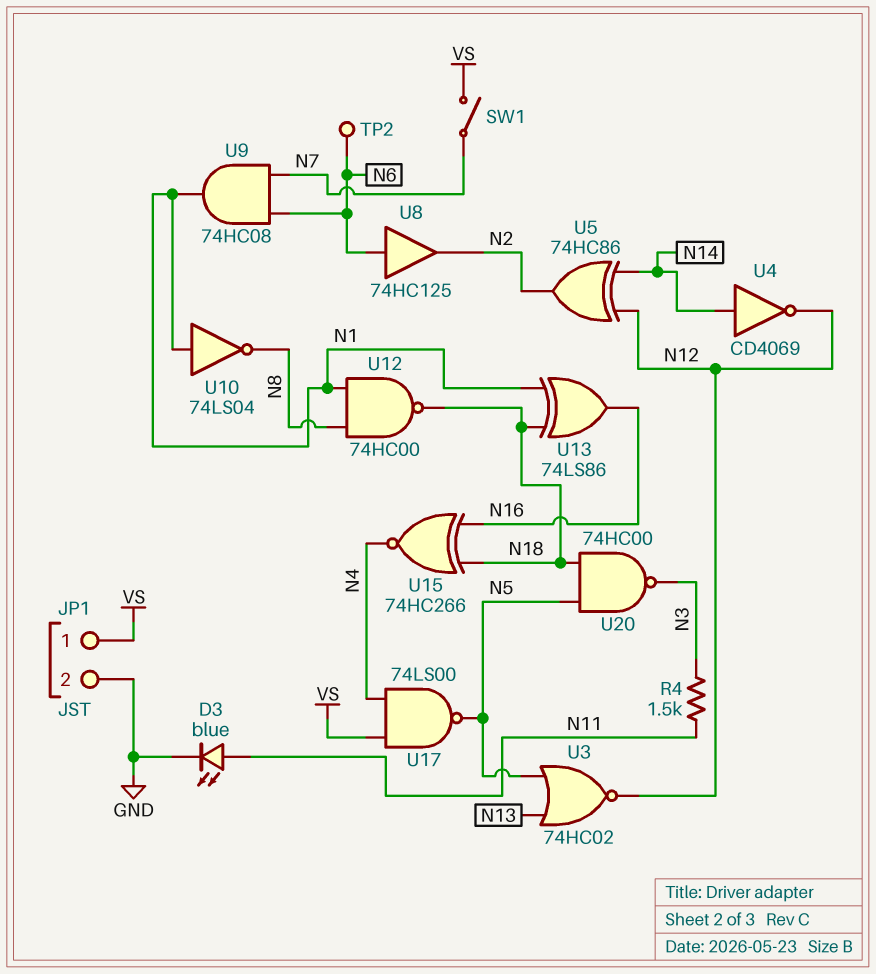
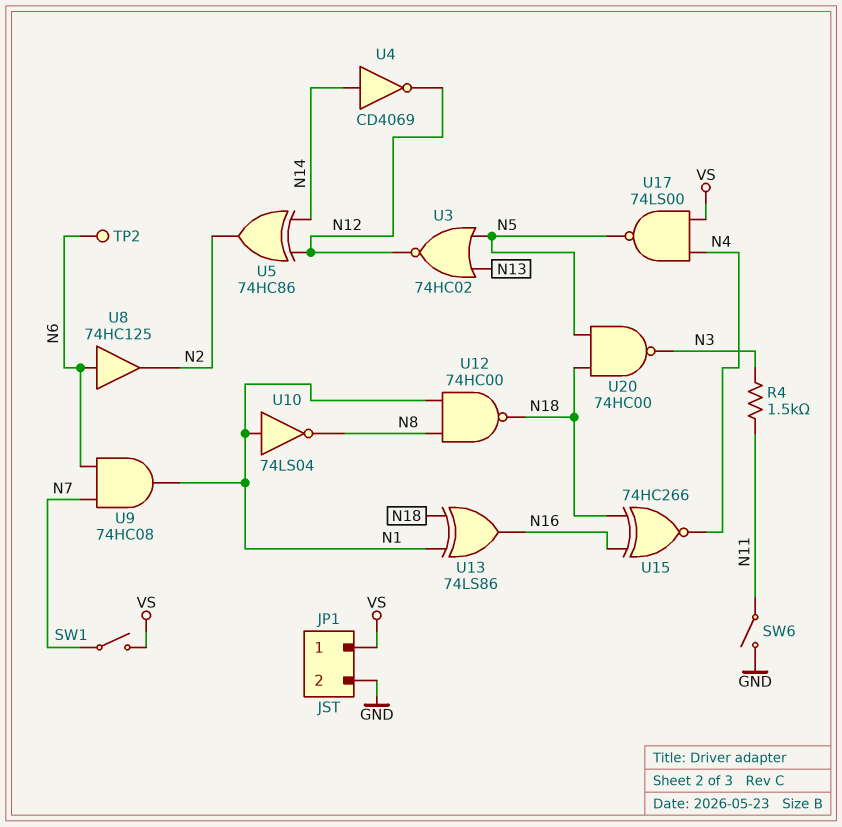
D3: LED blue (A N11, K GND) -> none
SW6: none -> switch (GND, N11)

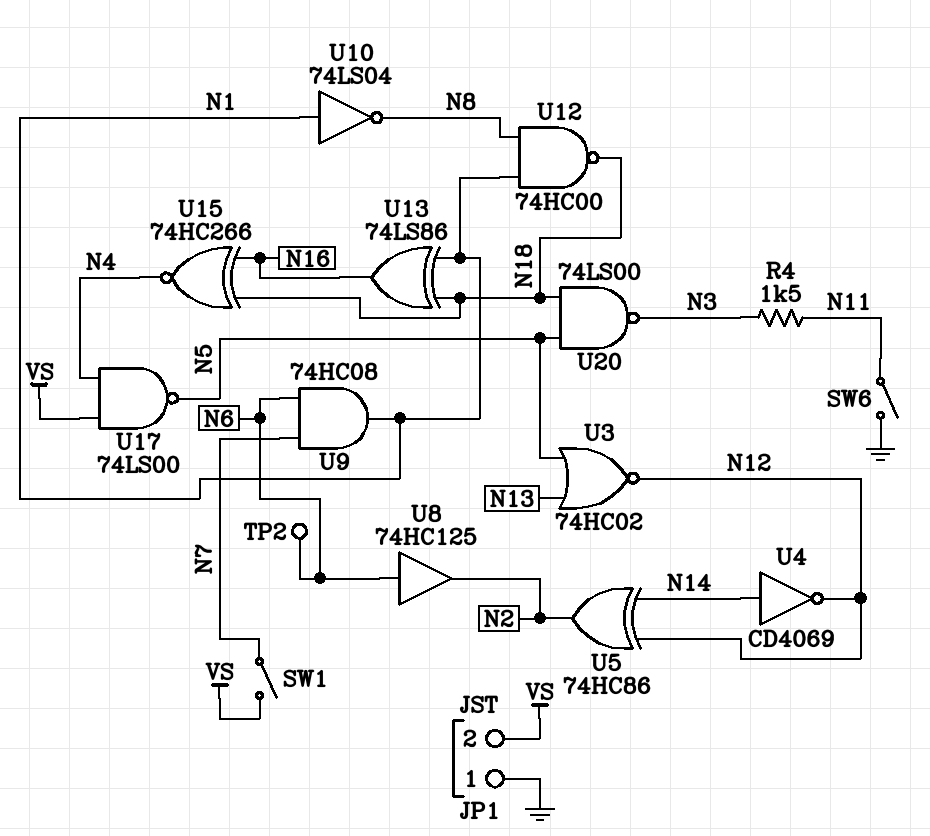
JP1 pin 1: VS -> GND
JP1 pin 2: GND -> VS
U20: NAND 74HC00 (in N5, in N18, out N3) -> NAND 74LS00 (in N5, in N18, out N3)

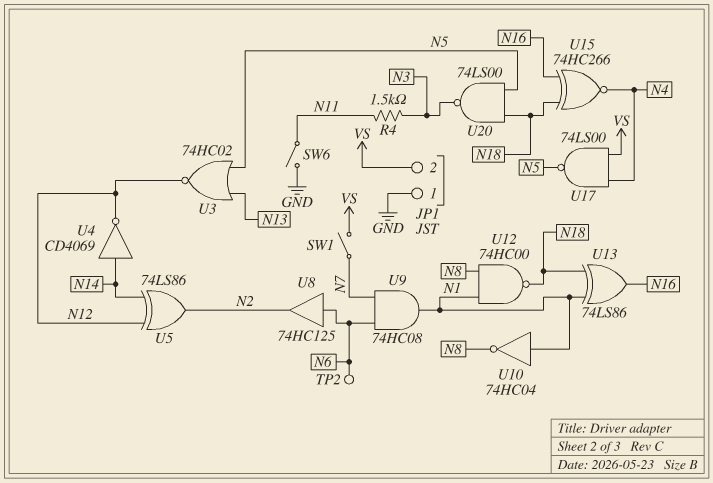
U5: XOR 74HC86 (in N12, in N14, out N2) -> XOR 74LS86 (in N12, in N14, out N2)
U10: NOT 74LS04 (in N1, out N8) -> NOT 74HC04 (in N1, out N8)

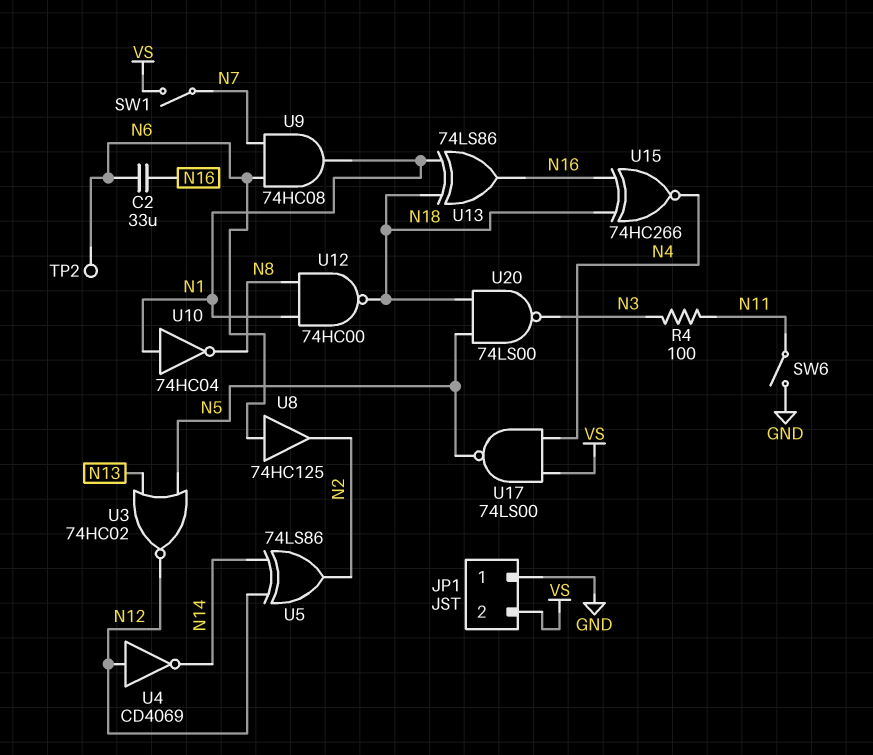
C2: none -> 33uF (N6, N16)
R4: 1.5k (N3, N11) -> 100 (N3, N11)
U4: NOT CD4069 (in N14, out N12) -> NOT CD4069 (in N12, out N14)

